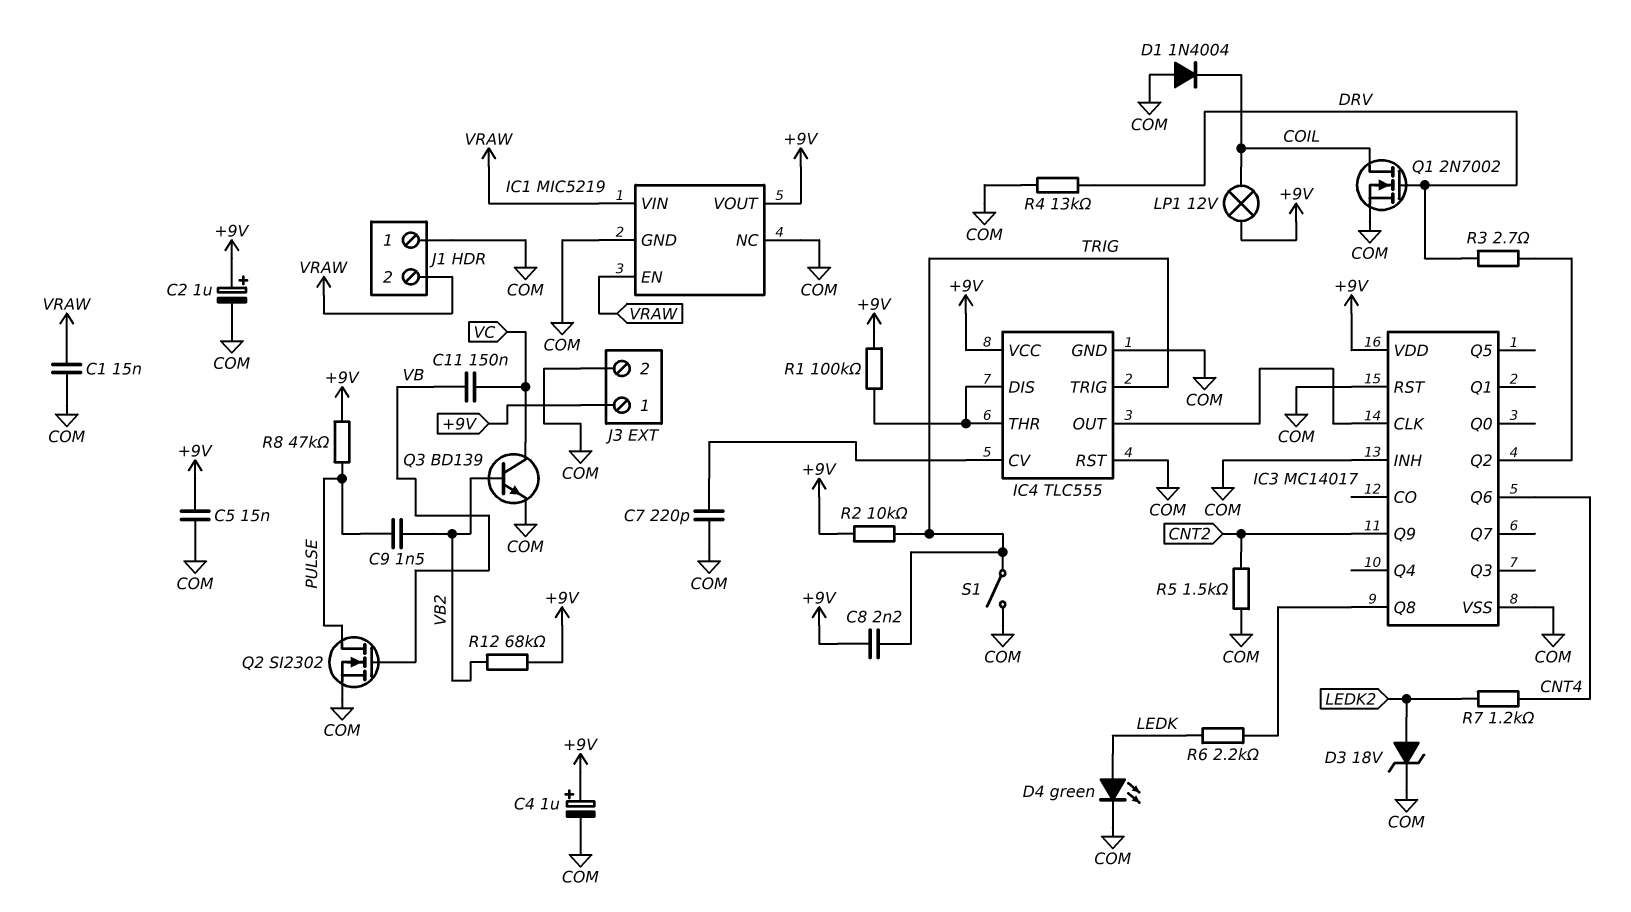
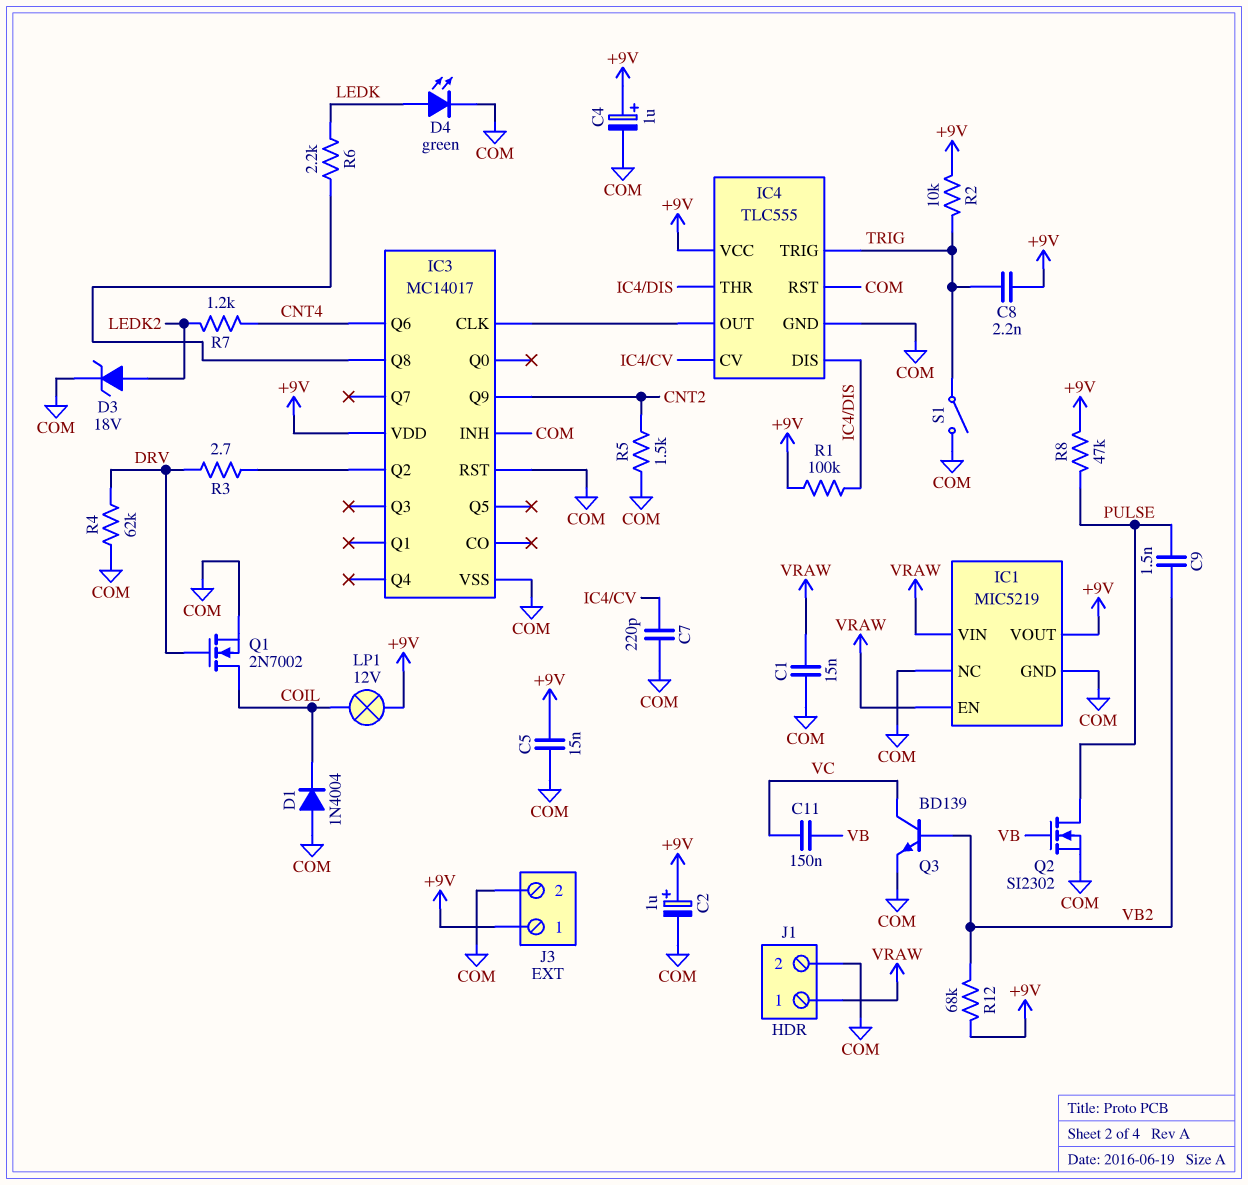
J1 pin 1: COM -> VRAW
J1 pin 2: VRAW -> COM
R4: 13k (COM, DRV) -> 62k (COM, DRV)

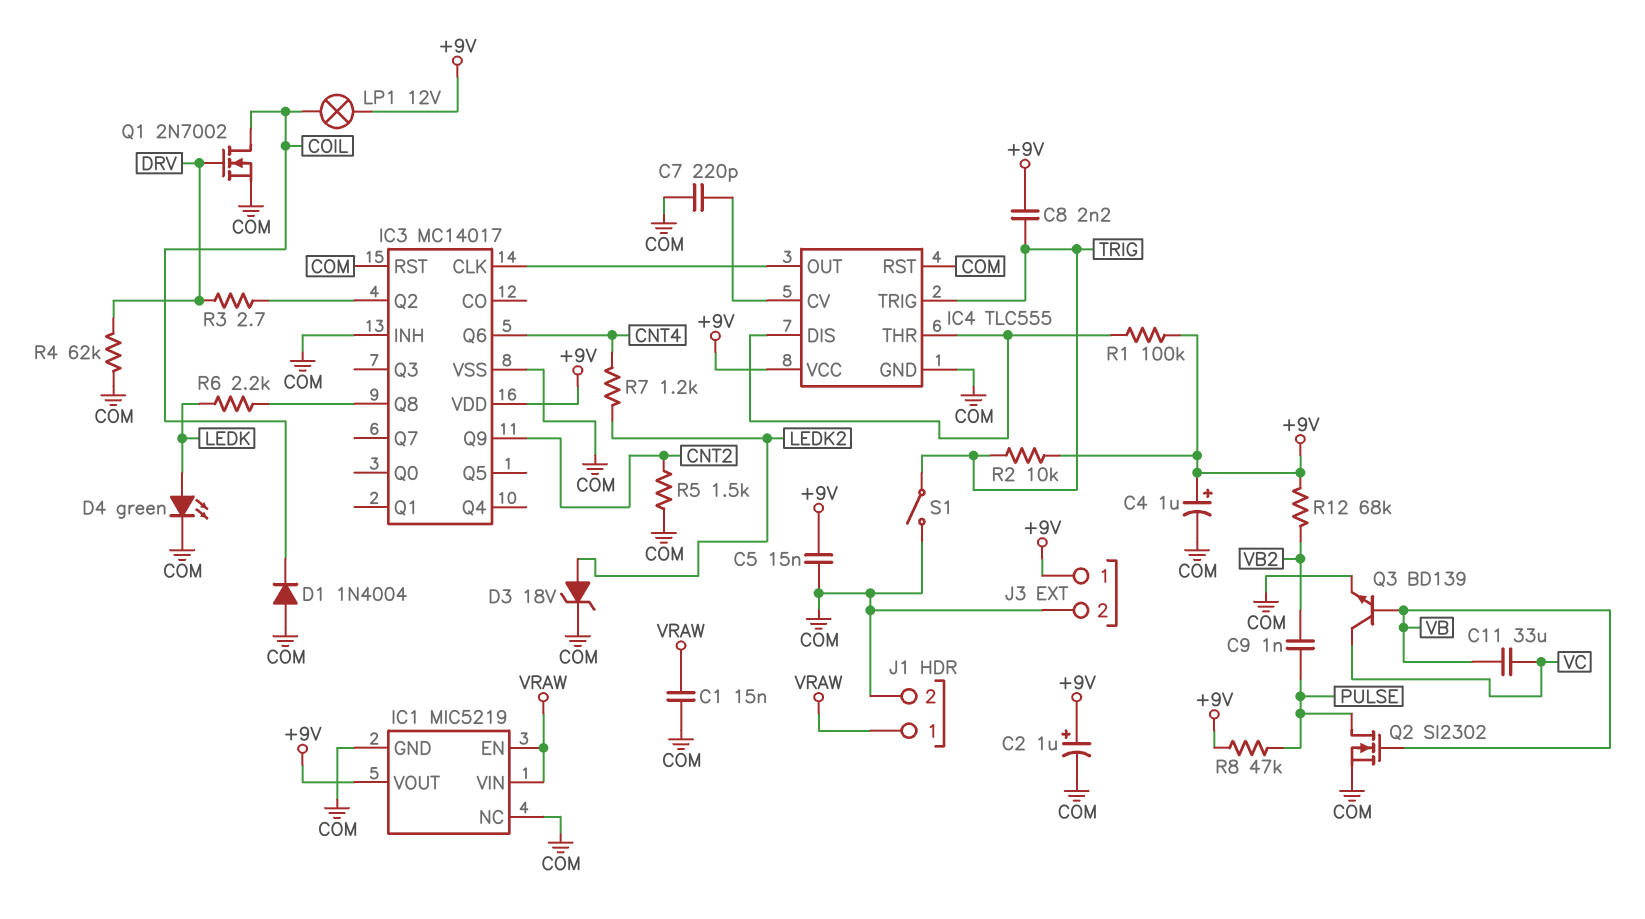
C9: 1.5nF (PULSE, VB2) -> 1nF (PULSE, VB2)
C11: 150nF (VB, VC) -> 33uF (VB, VC)
Q3: NPN BD139 (B VB2, C VC, E COM) -> NPN BD139 (B VB, C VC, E COM)

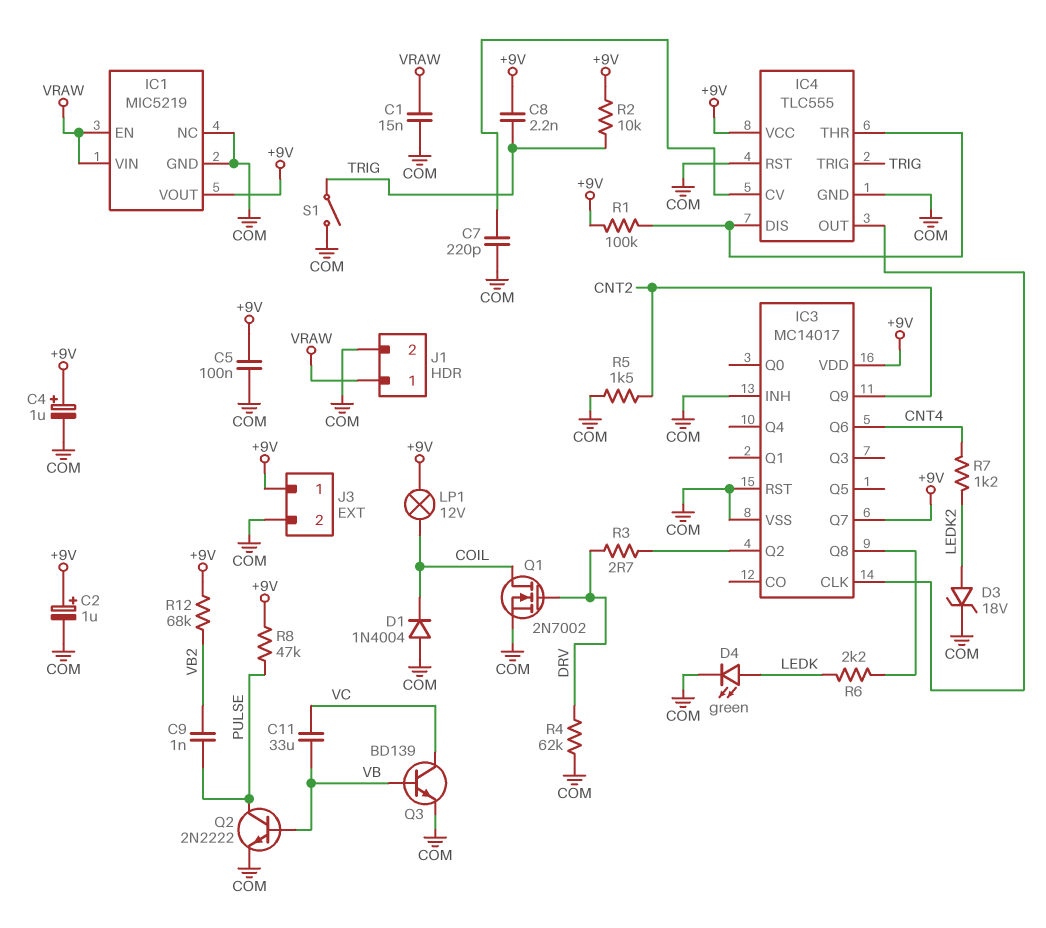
C5: 15nF (+9V, COM) -> 100nF (+9V, COM)
IC3 pin Q7: none -> +9V
Q2: NMOS SI2302 (G VB, D PULSE, S COM) -> NPN 2N2222 (B VB, C PULSE, E COM)

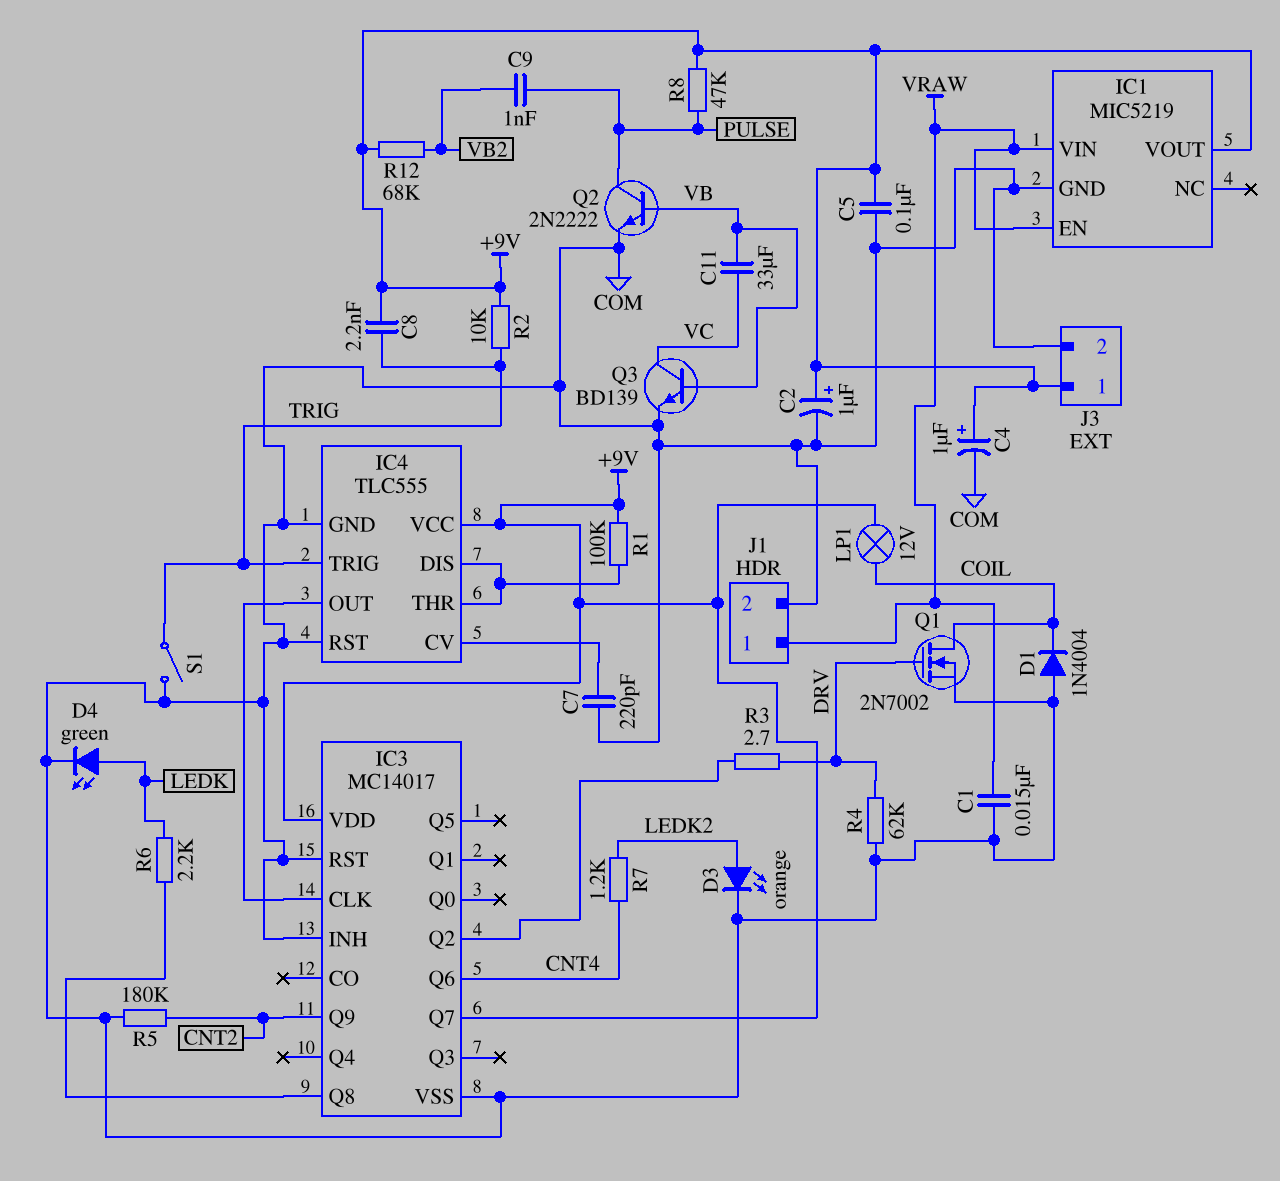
D3: zener 18V (A LEDK2, K COM) -> LED orange (A LEDK2, K COM)
IC1 pin NC: COM -> none
R5: 1.5k (CNT2, COM) -> 180k (CNT2, COM)

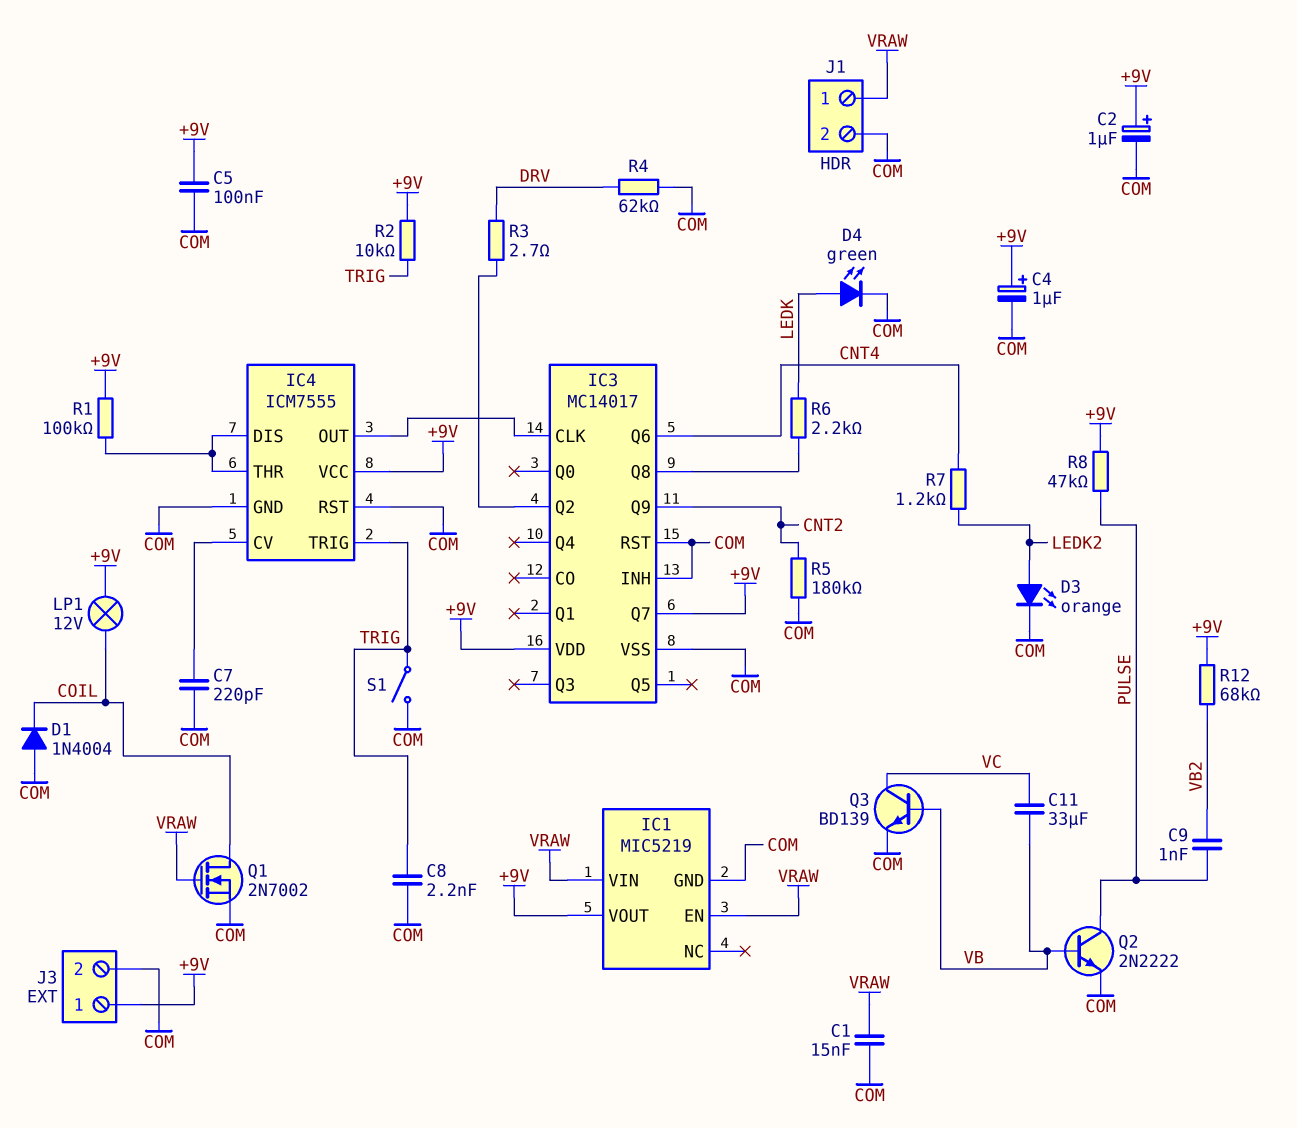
C8: 2.2nF (+9V, TRIG) -> 2.2nF (COM, TRIG)
IC4: TLC555 -> ICM7555
Q1: NMOS 2N7002 (G DRV, D COIL, S COM) -> NMOS 2N7002 (G VRAW, D COIL, S COM)

